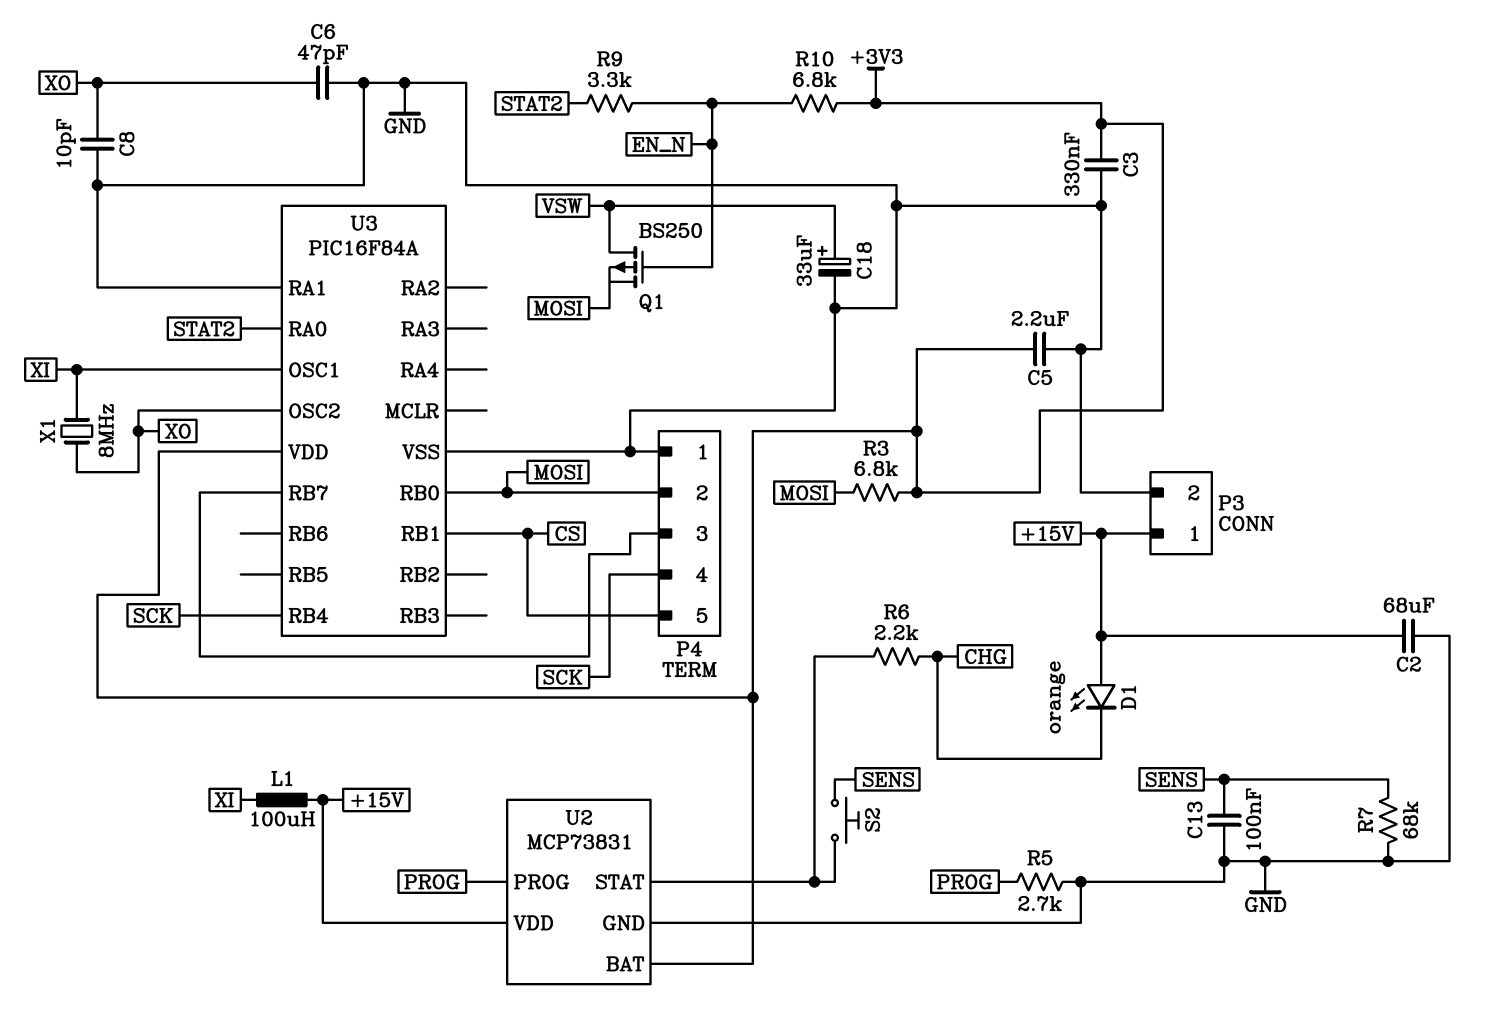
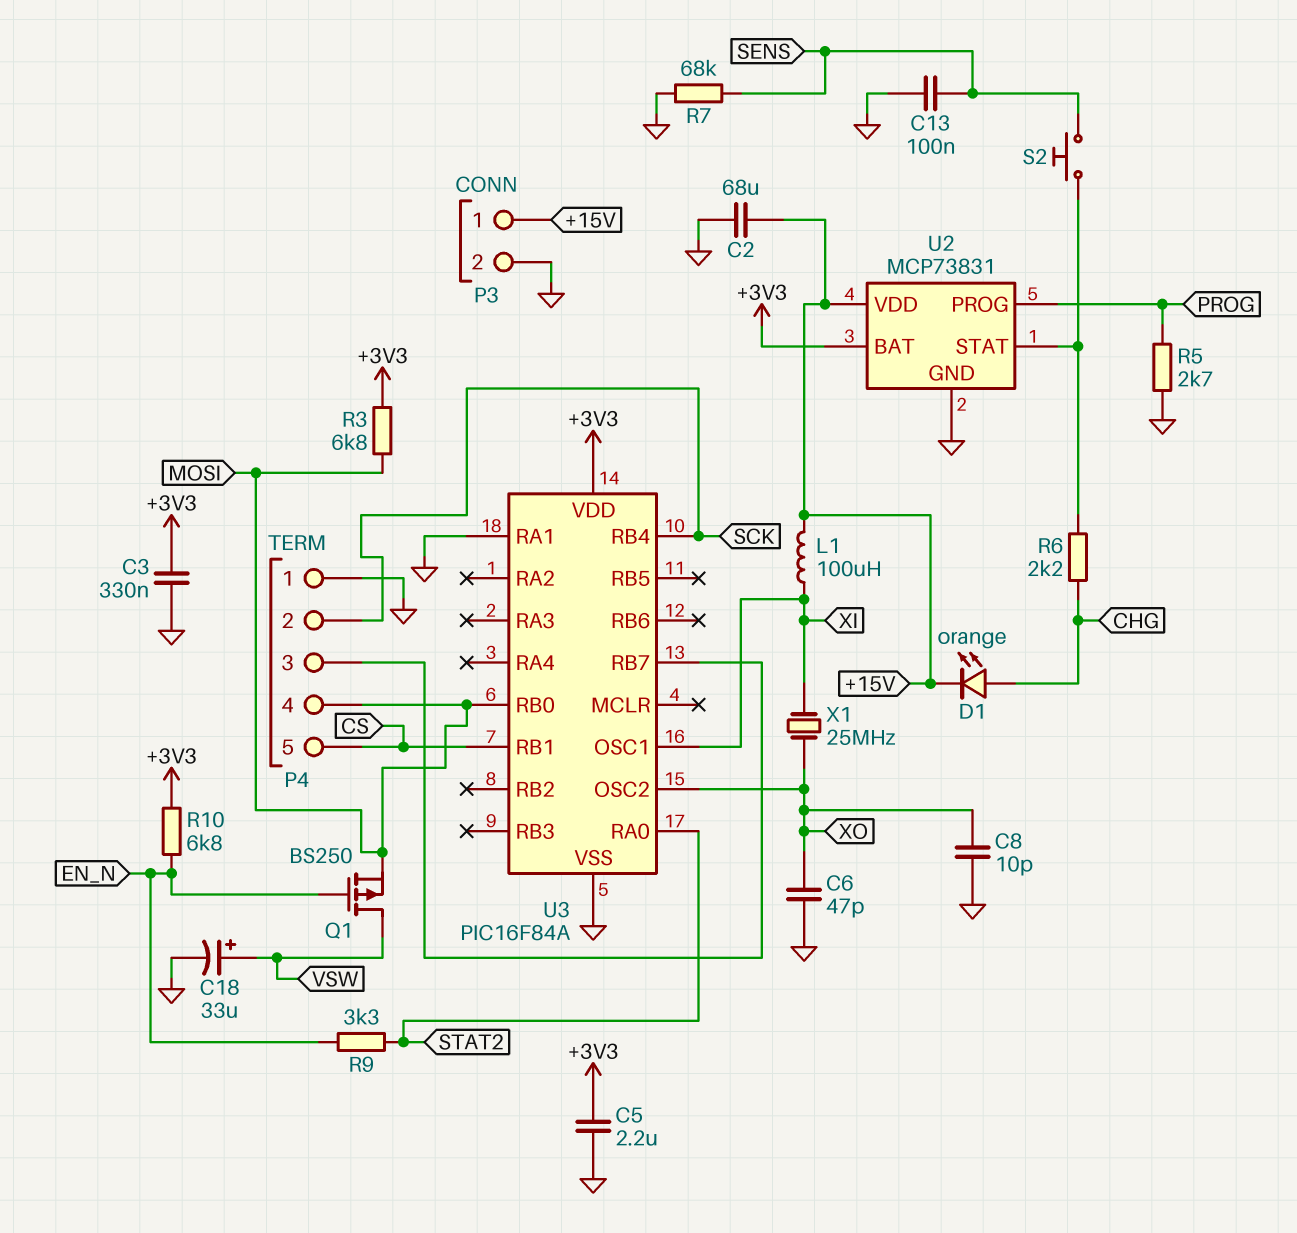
D1: LED orange (A +15V, K CHG) -> LED orange (A CHG, K +15V)
P4 pin 2: MOSI -> SCK
P4 pin 4: SCK -> MOSI
X1: 8MHz (XI, XO) -> 25MHz (XI, XO)

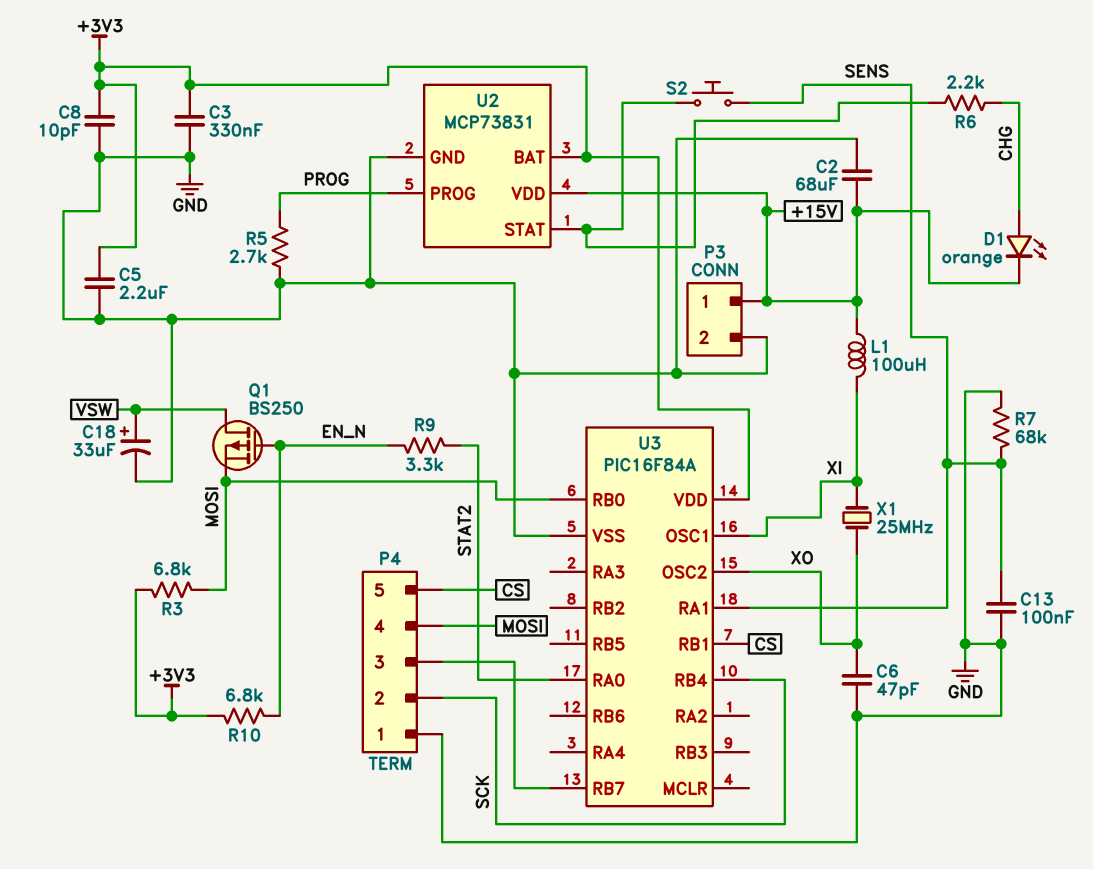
C8: 10pF (GND, XO) -> 10pF (+3V3, GND)
U3 pin RA1: GND -> SENS

